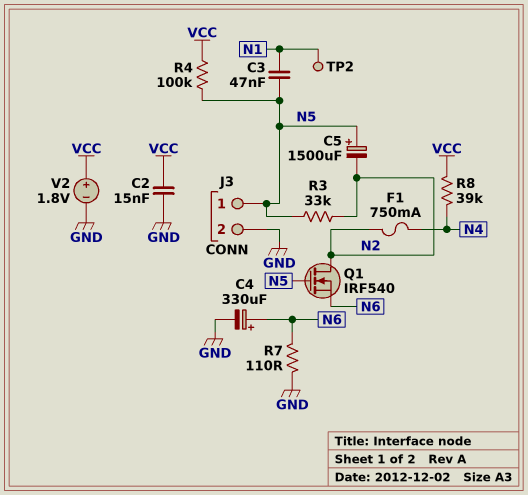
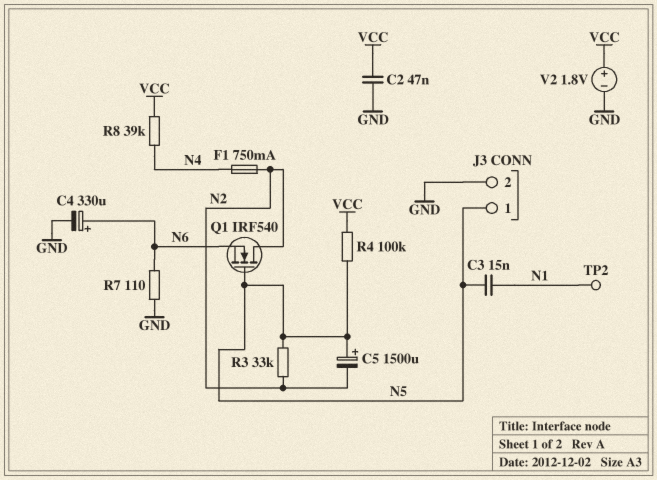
C2: 15nF (GND, VCC) -> 47nF (GND, VCC)
C3: 47nF (N1, N5) -> 15nF (N1, N5)

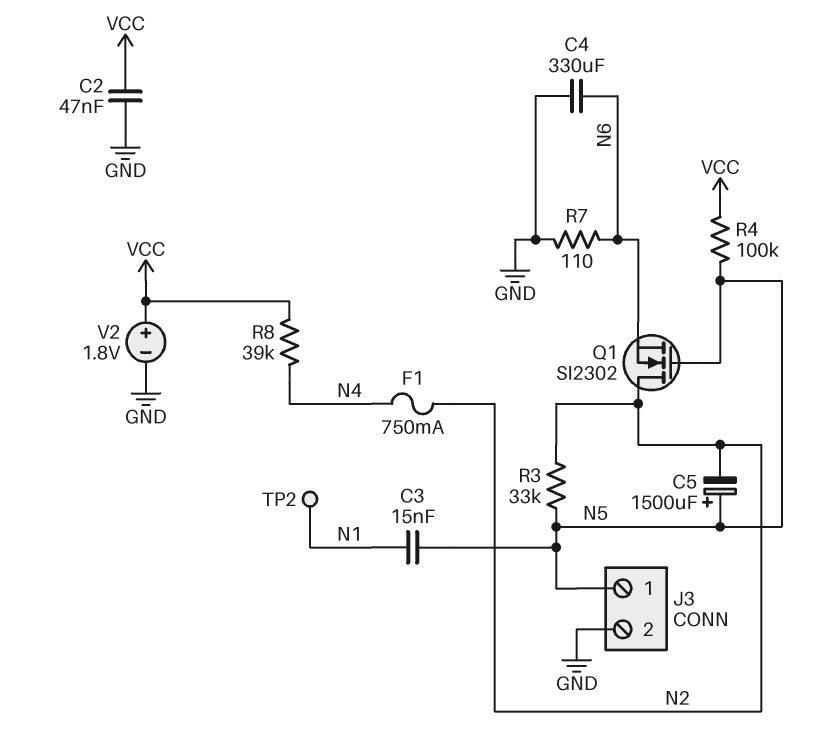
C4: 330uF (plus N6, minus GND) -> 330uF (GND, N6)
Q1: NMOS IRF540 (G N5, D N2, S N6) -> NMOS SI2302 (G N5, D N2, S N6)

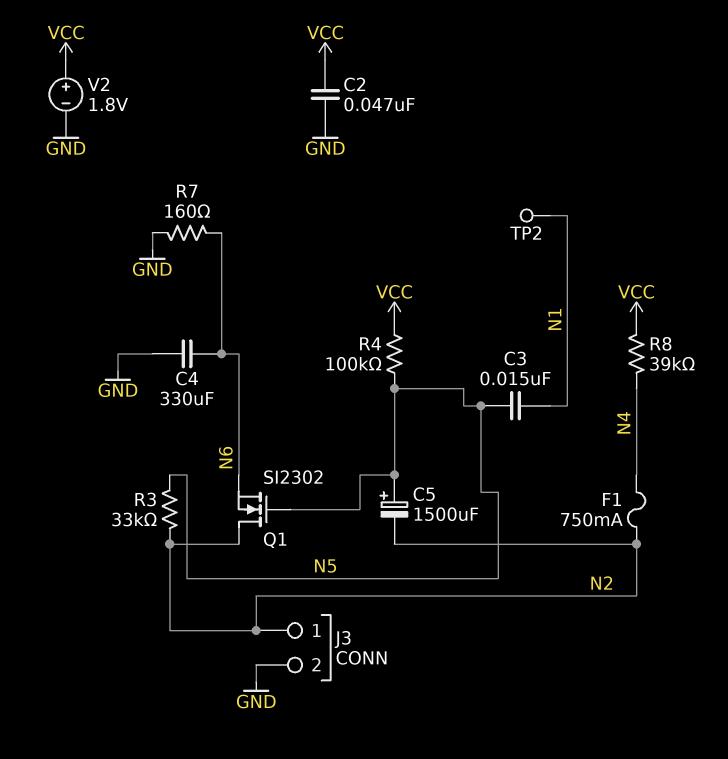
J3 pin 1: N5 -> N2
R7: 110 (GND, N6) -> 160 (GND, N6)

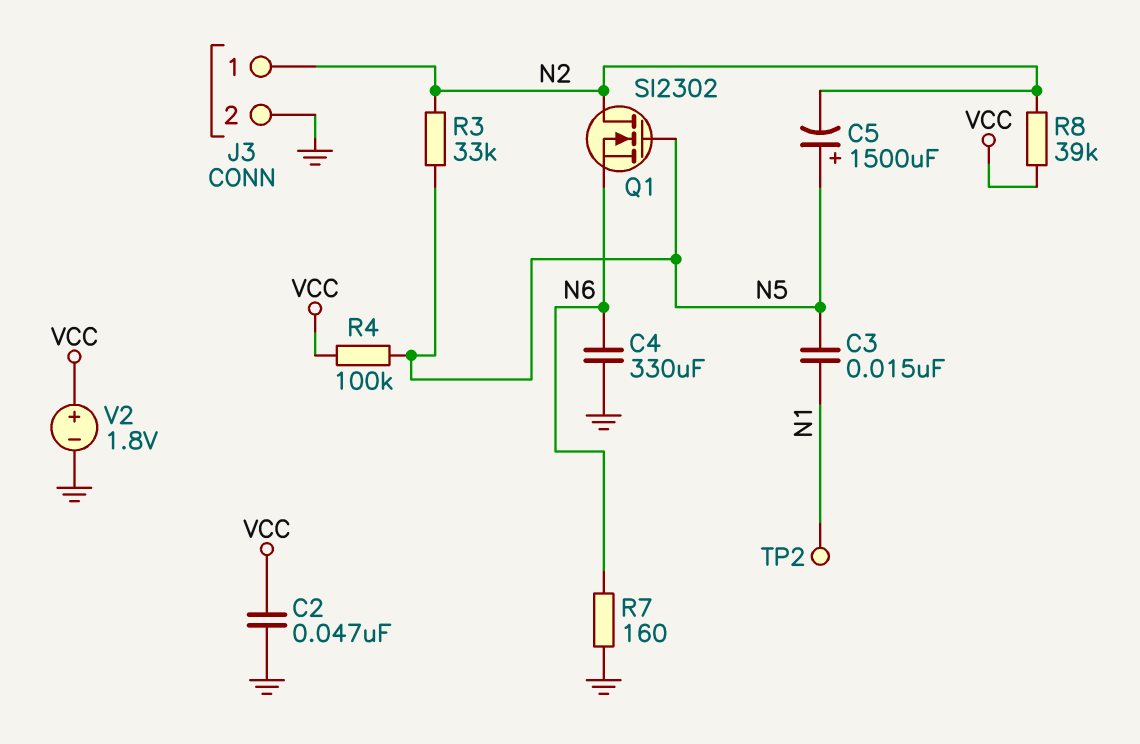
F1: 750mA (N2, N4) -> none
R8: 39k (N4, VCC) -> 39k (N2, VCC)

